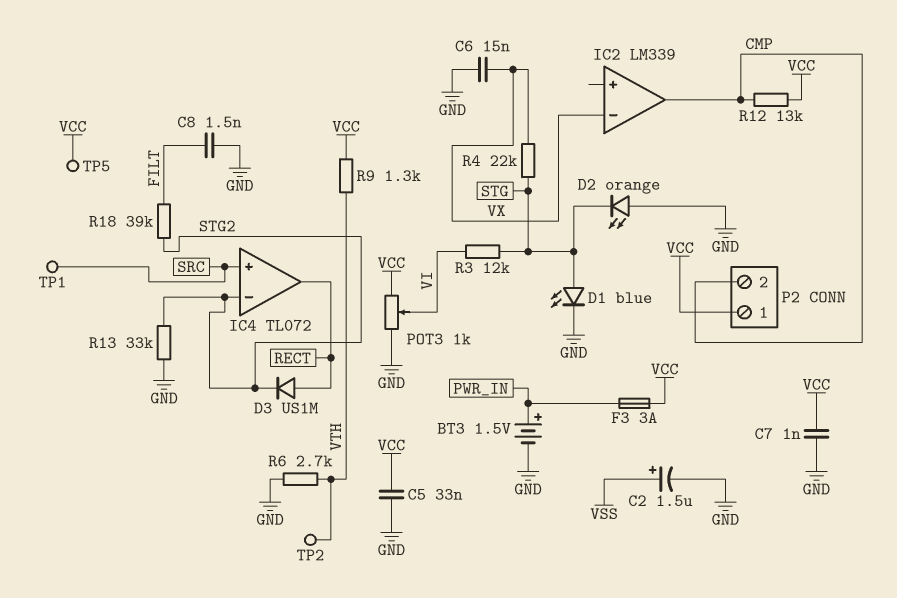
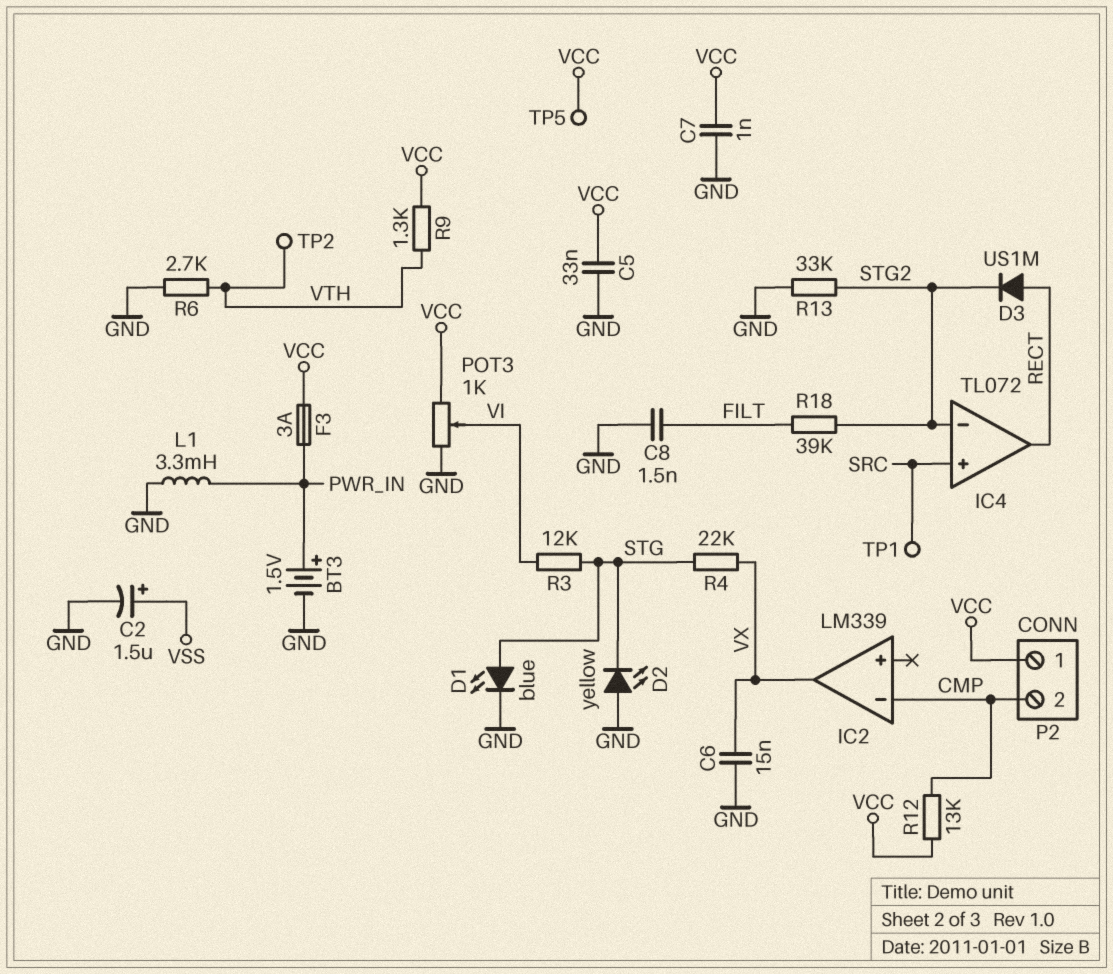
D2: LED orange (A GND, K STG) -> LED yellow (A GND, K STG)
IC2 pin in-: VX -> CMP
IC2 pin out: CMP -> VX
L1: none -> 3.3mH (GND, PWR_IN)

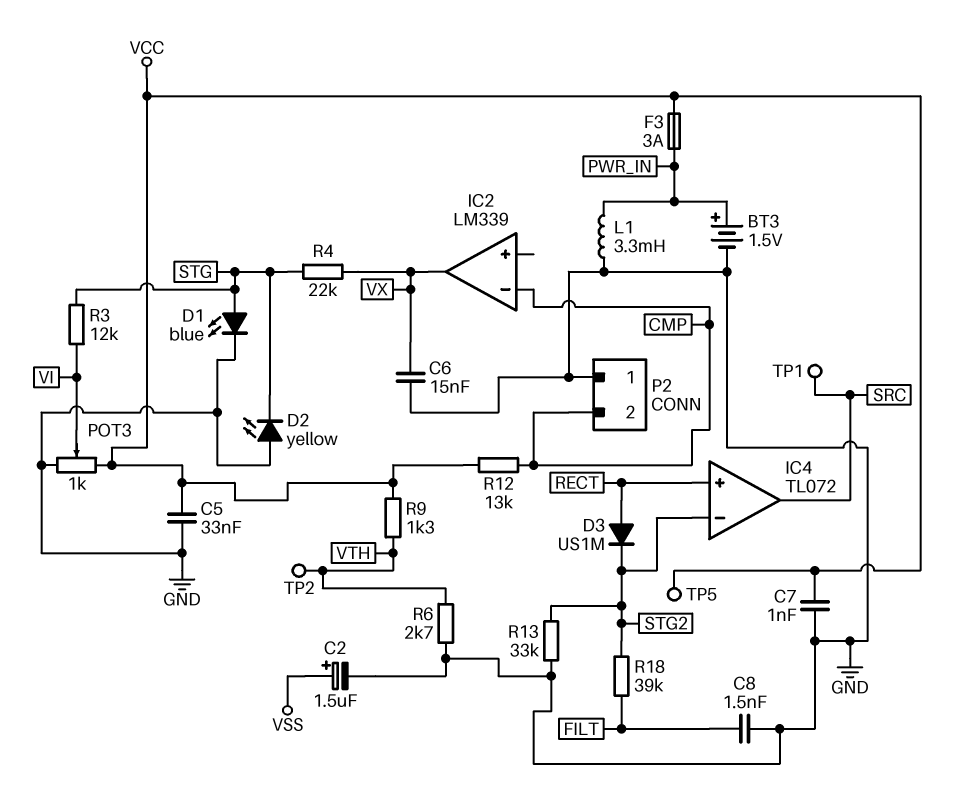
IC4 pin in+: SRC -> RECT
IC4 pin out: RECT -> SRC
P2 pin 1: VCC -> GND

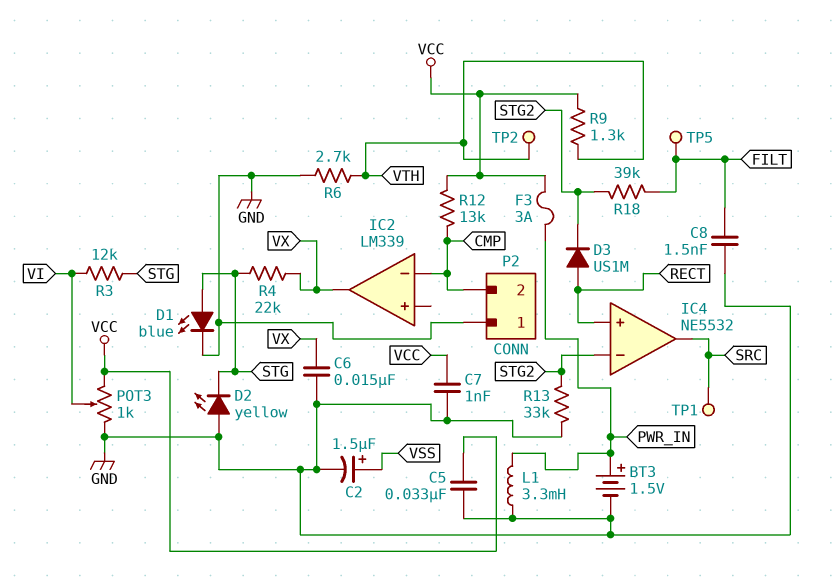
IC4: TL072 -> NE5532
TP5: test point (VCC) -> test point (FILT)

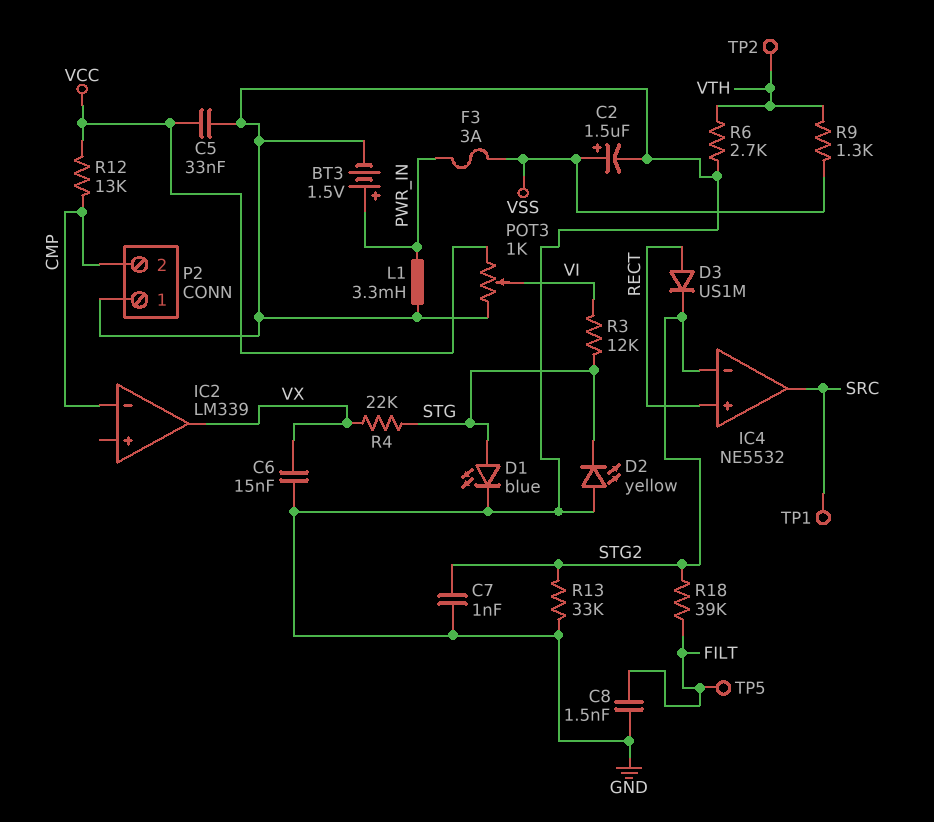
C7: 1nF (GND, VCC) -> 1nF (GND, STG2)
F3: 3A (PWR_IN, VCC) -> 3A (PWR_IN, VSS)
R9: 1.3k (VCC, VTH) -> 1.3k (VSS, VTH)

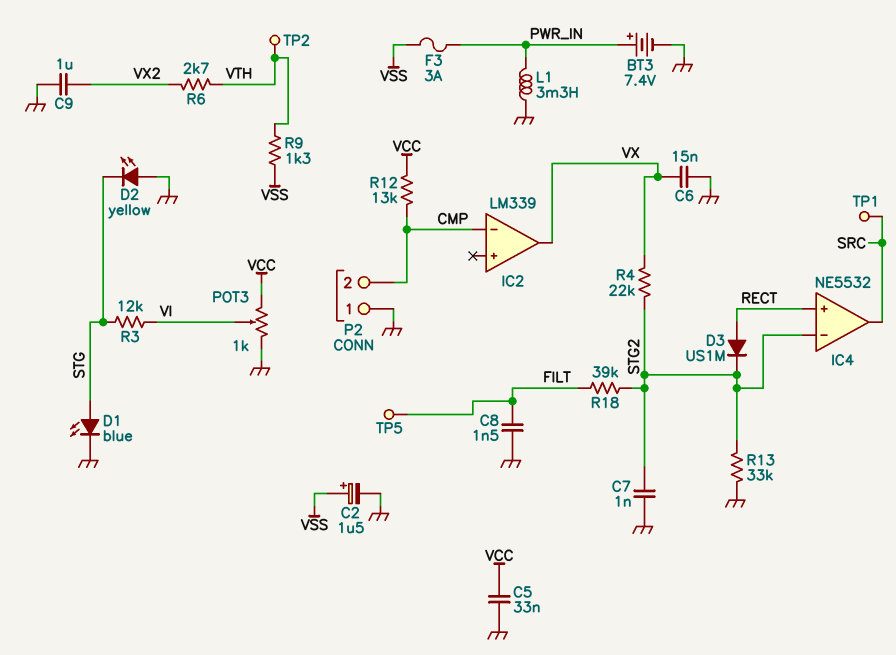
BT3: 1.5V (plus PWR_IN, minus GND) -> 7.4V (plus PWR_IN, minus GND)
C9: none -> 1uF (GND, VX2)
R4: 22k (STG, VX) -> 22k (STG2, VX)
R6: 2.7k (GND, VTH) -> 2.7k (VTH, VX2)

